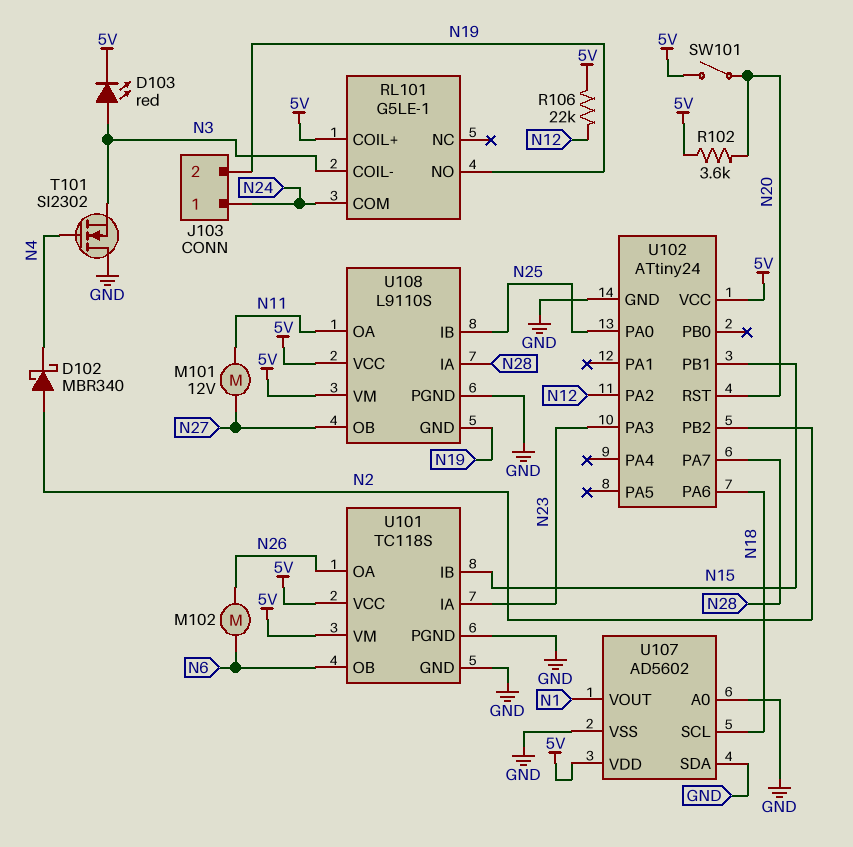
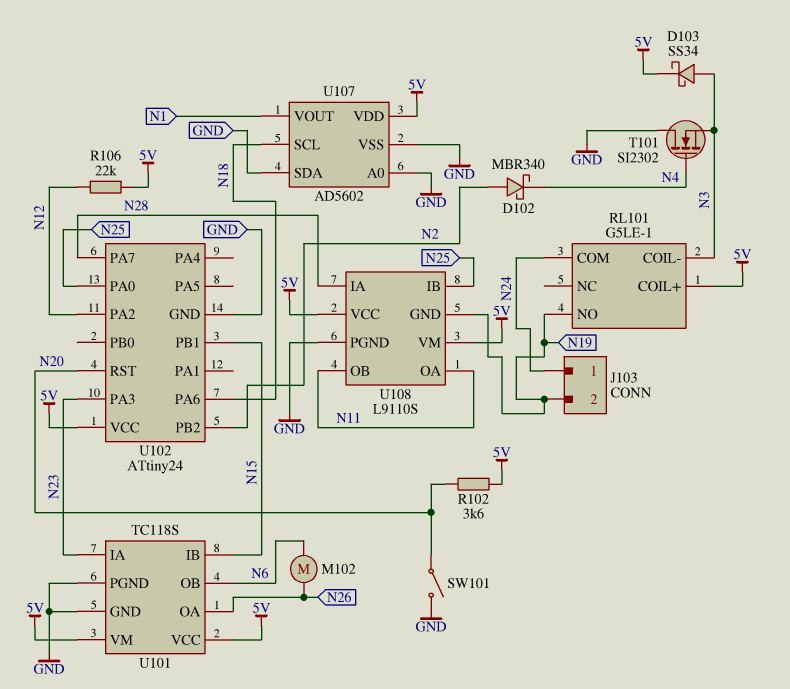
D103: LED red (A N3, K 5V) -> schottky SS34 (A N3, K 5V)
M101: motor 12V (N11, N27) -> none
SW101: switch (5V, N20) -> switch (GND, N20)
U108 pin OB: N27 -> N11

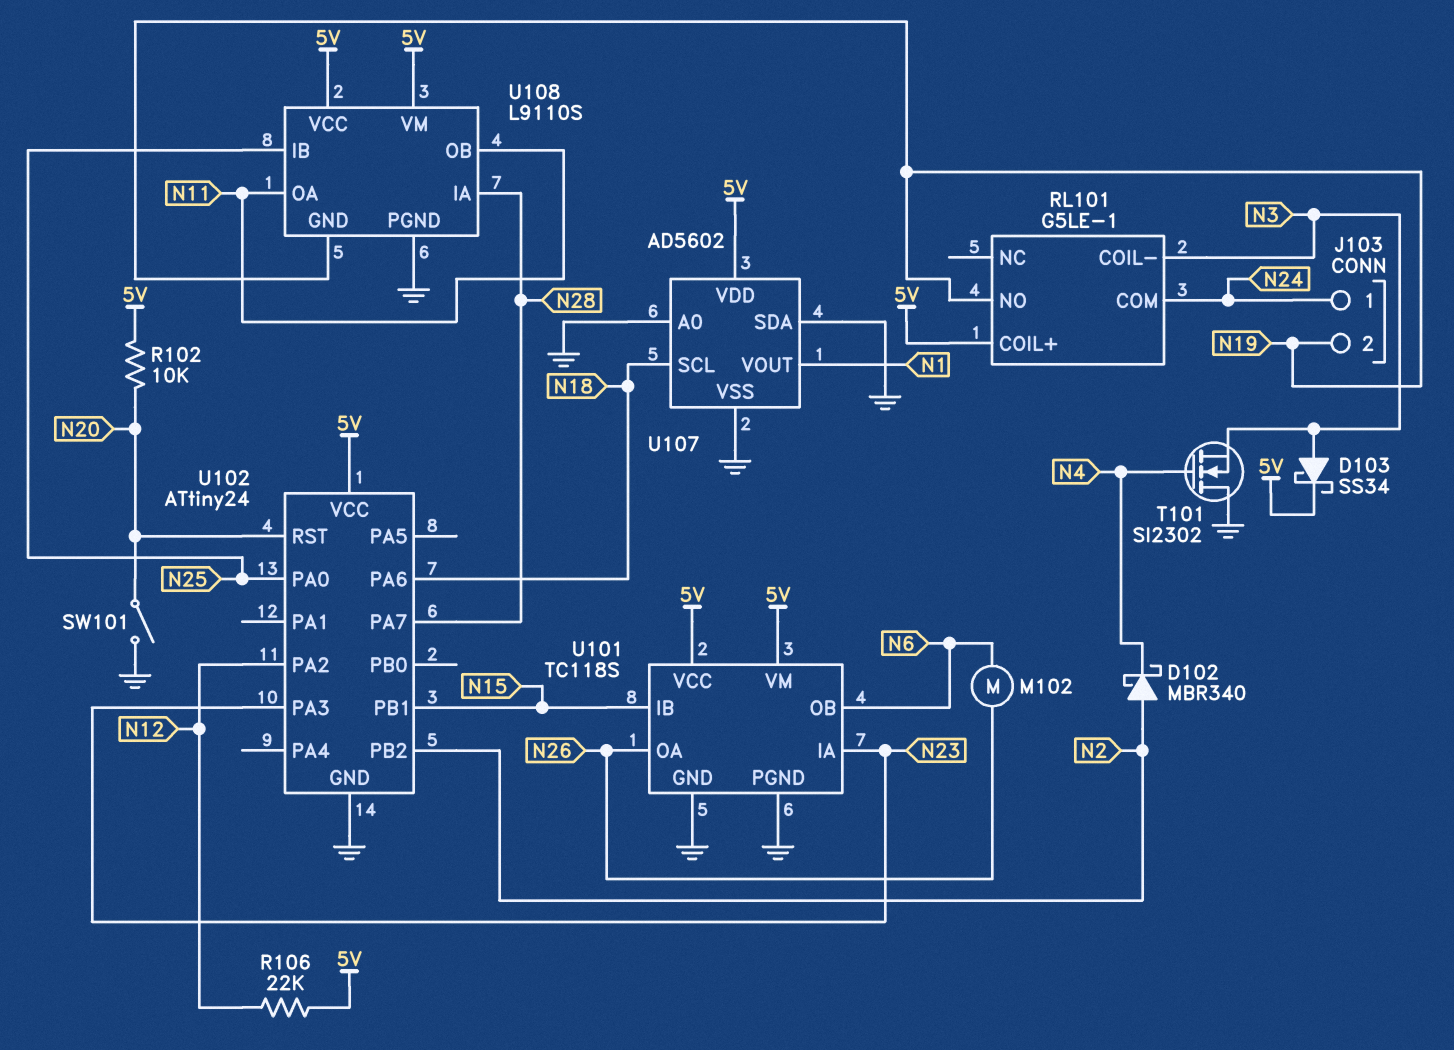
R102: 3.6k (5V, N20) -> 10k (5V, N20)

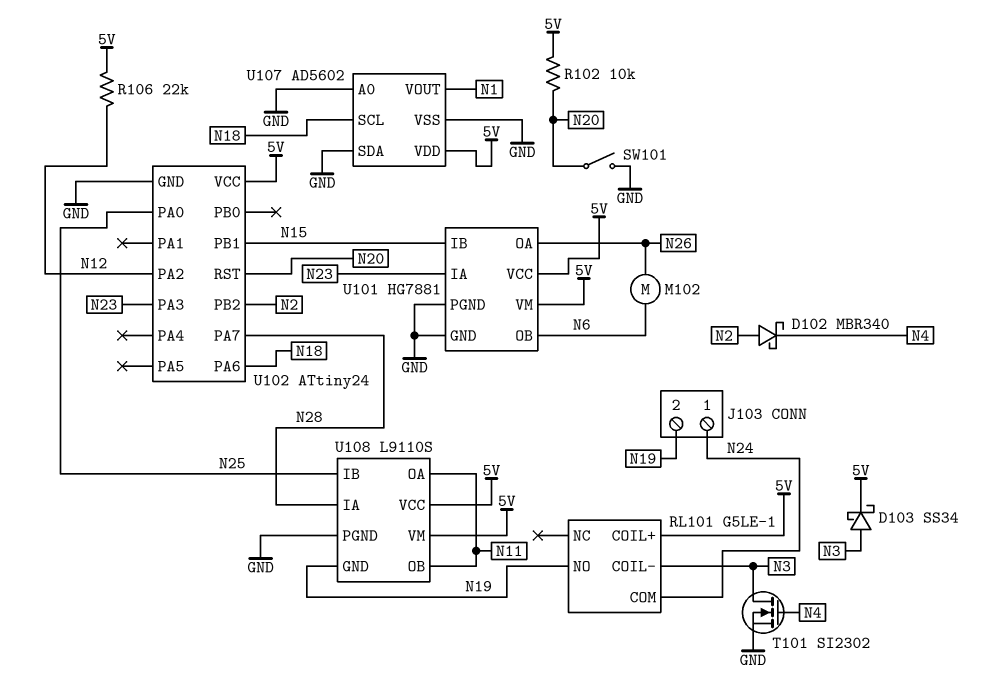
T101: NMOS SI2302 (G N4, D GND, S N3) -> NMOS SI2302 (G N4, D N3, S GND)
U101: TC118S -> HG7881

